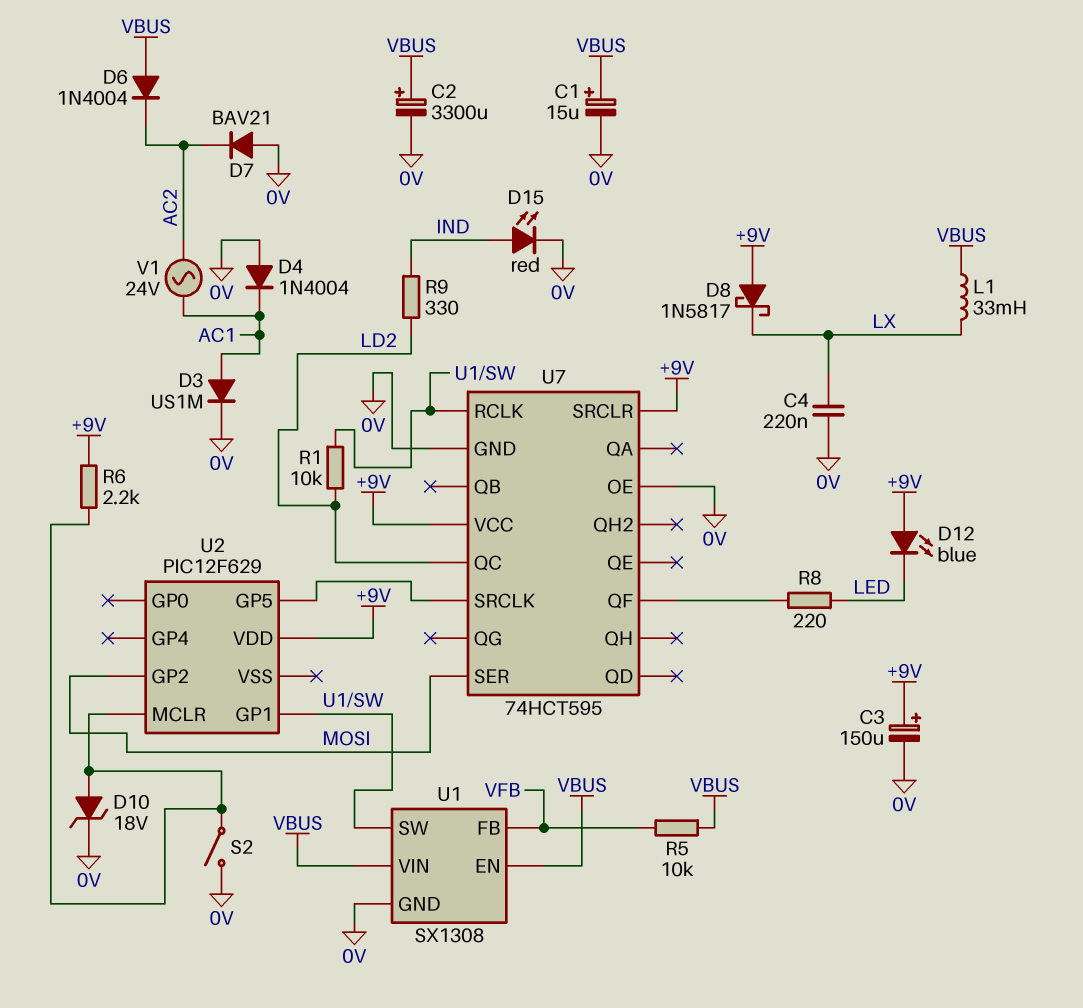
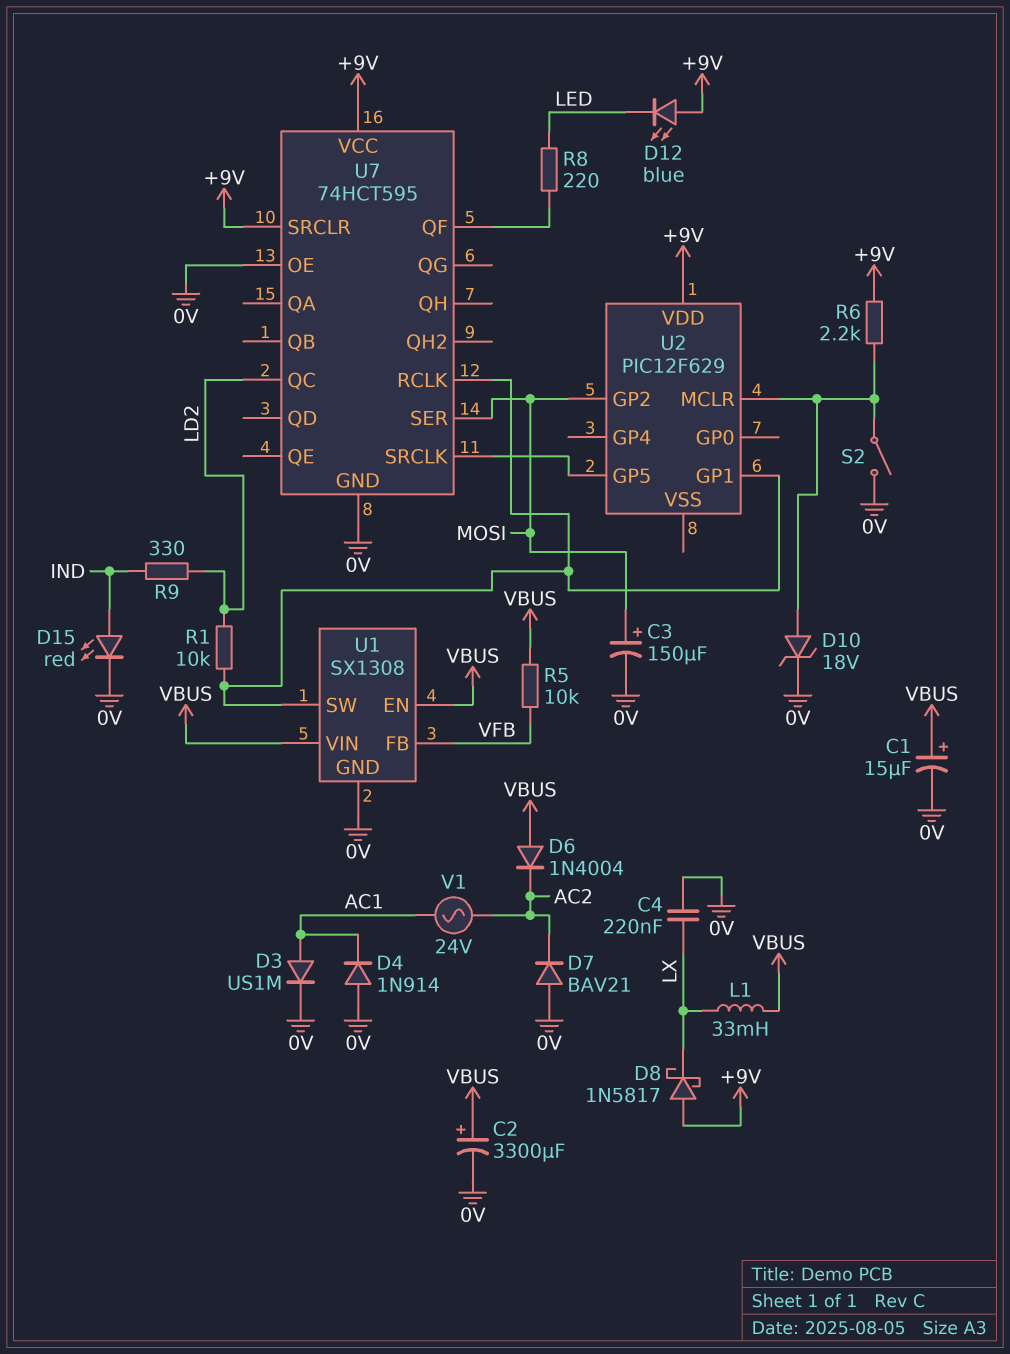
C3: 150uF (plus +9V, minus 0V) -> 150uF (plus MOSI, minus 0V)
D4: diode 1N4004 (A 0V, K AC1) -> diode 1N914 (A 0V, K AC1)

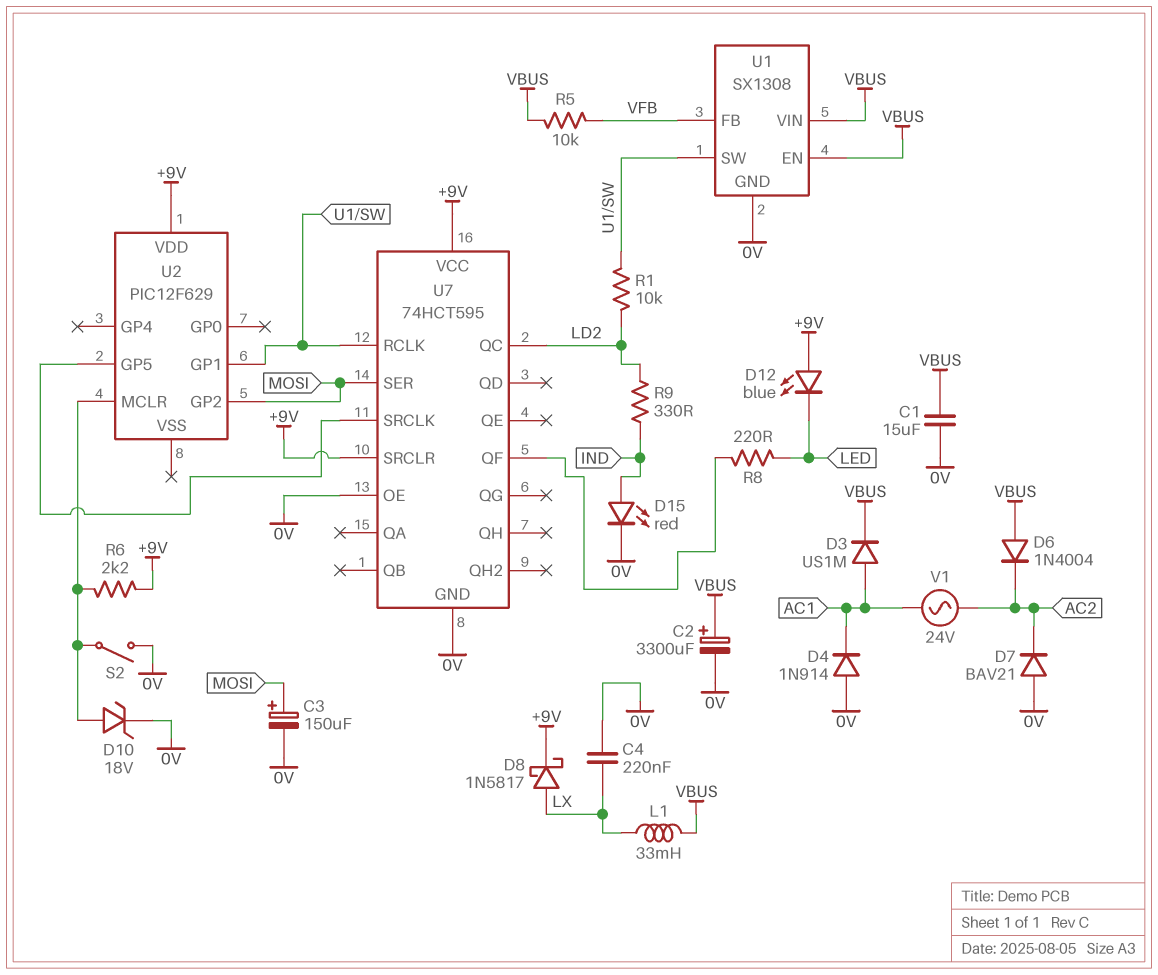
C1: 15uF (plus VBUS, minus 0V) -> 15uF (0V, VBUS)
D3: diode US1M (A AC1, K 0V) -> diode US1M (A AC1, K VBUS)
D8: schottky 1N5817 (A +9V, K LX) -> schottky 1N5817 (A LX, K +9V)

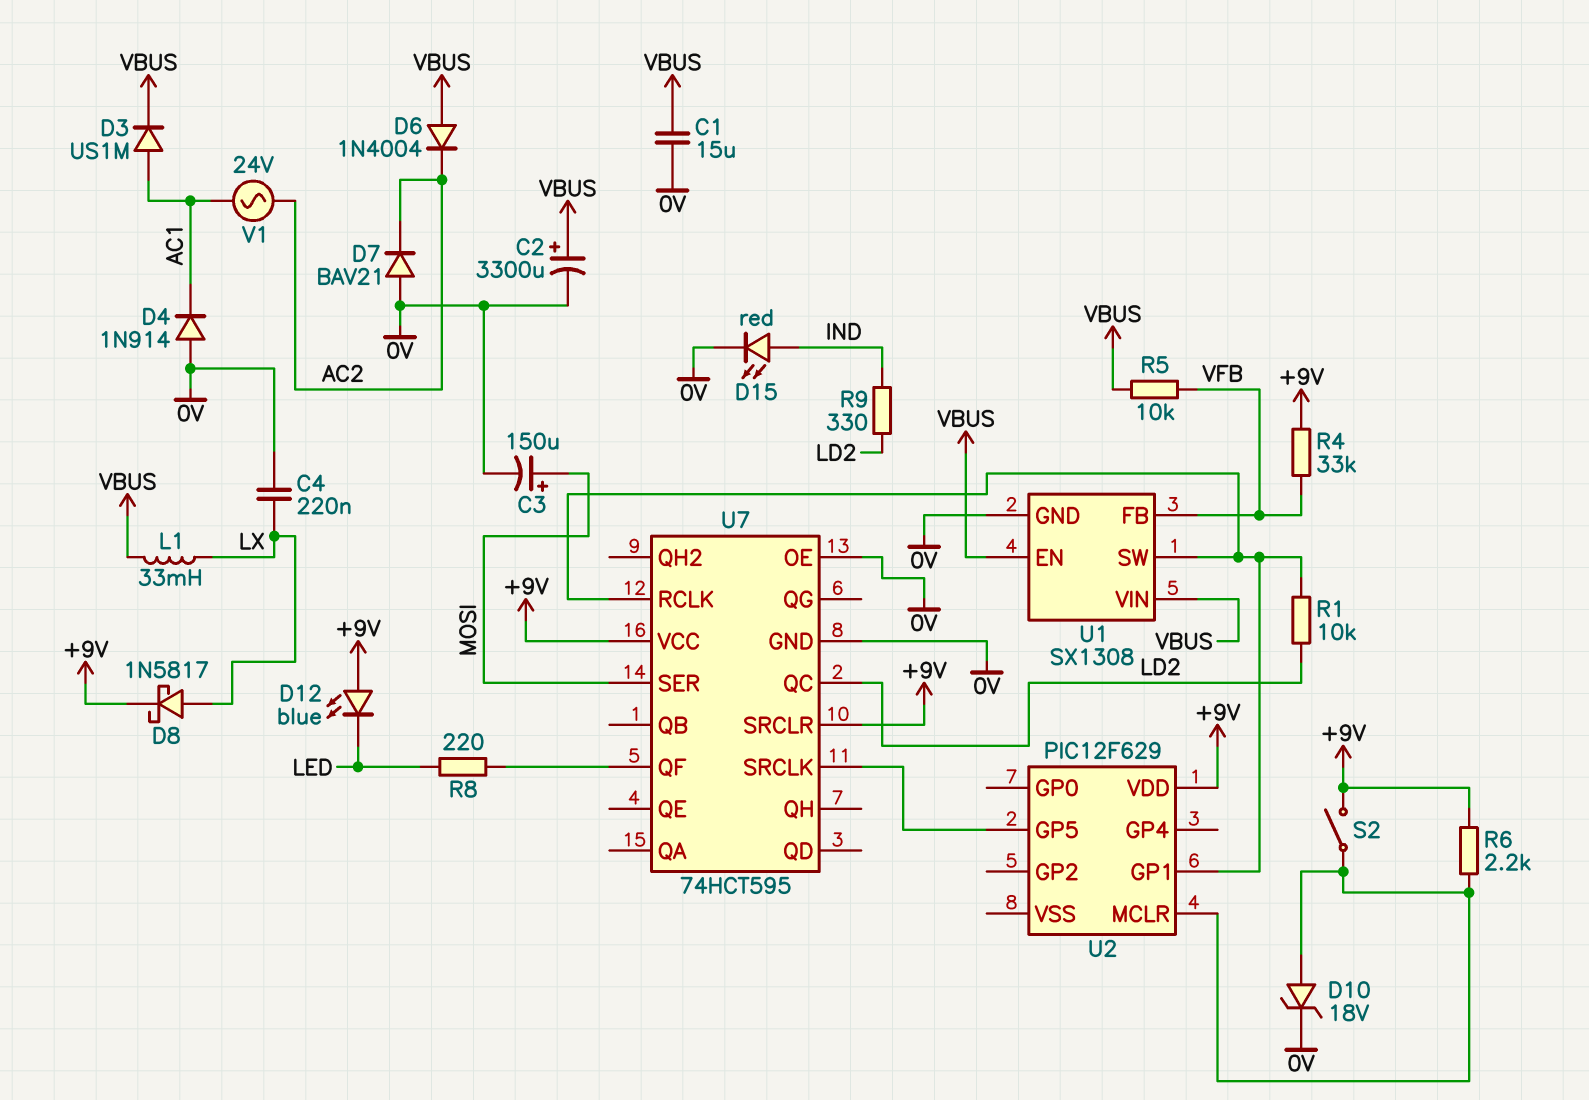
R4: none -> 33k (+9V, VFB)
S2: switch (0V, U2/MCLR) -> switch (+9V, U2/MCLR)
U2 pin GP2: MOSI -> none

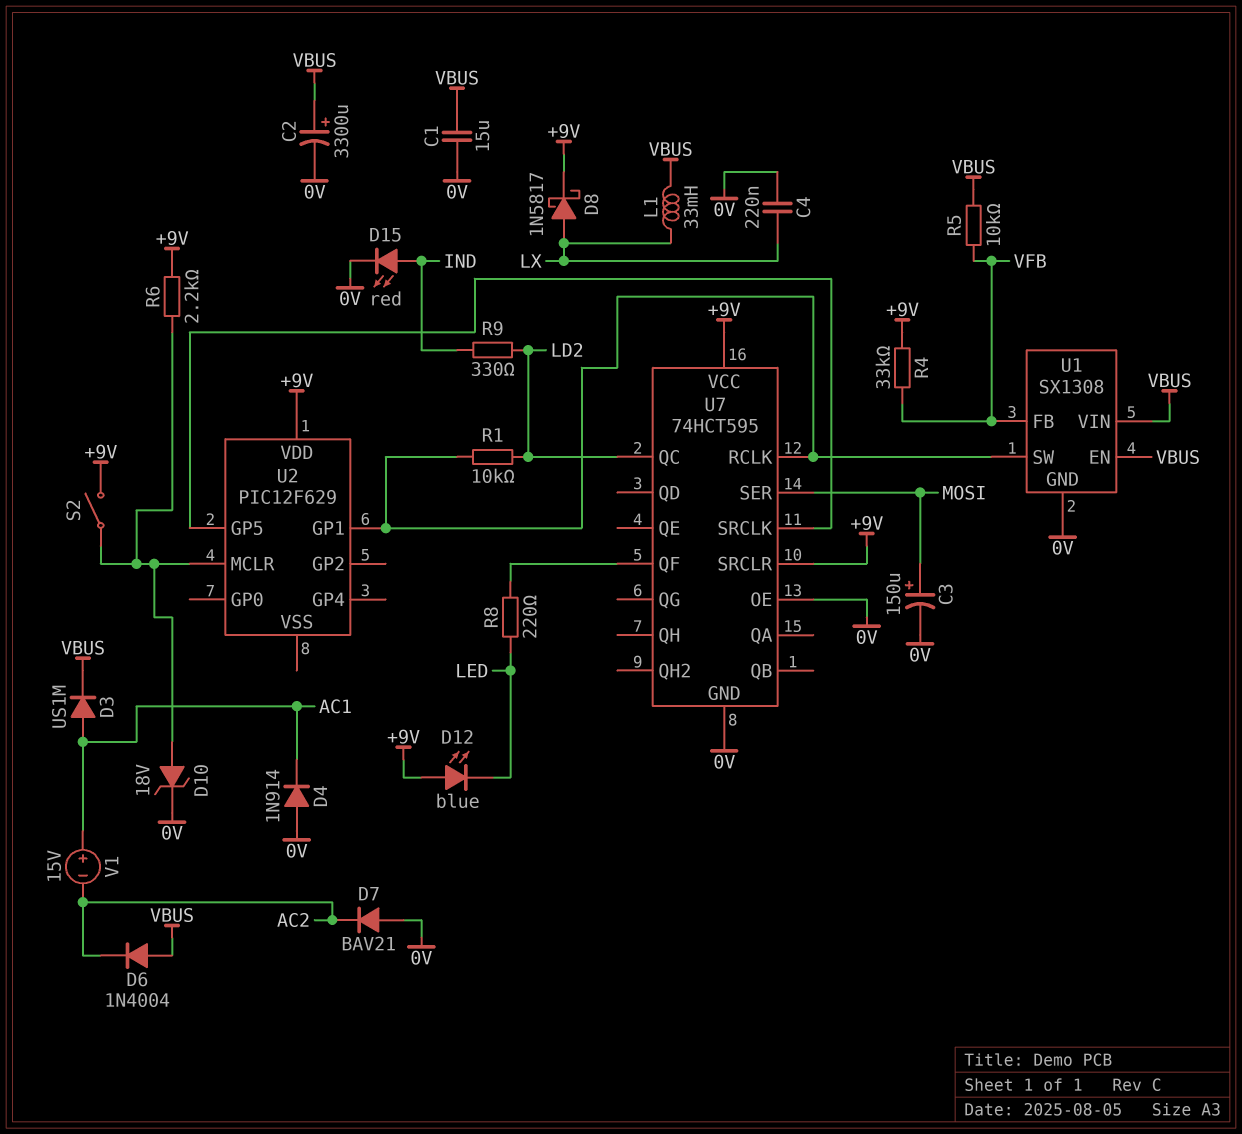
V1: AC 24V (AC1, AC2) -> 15V (plus AC1, minus AC2)

